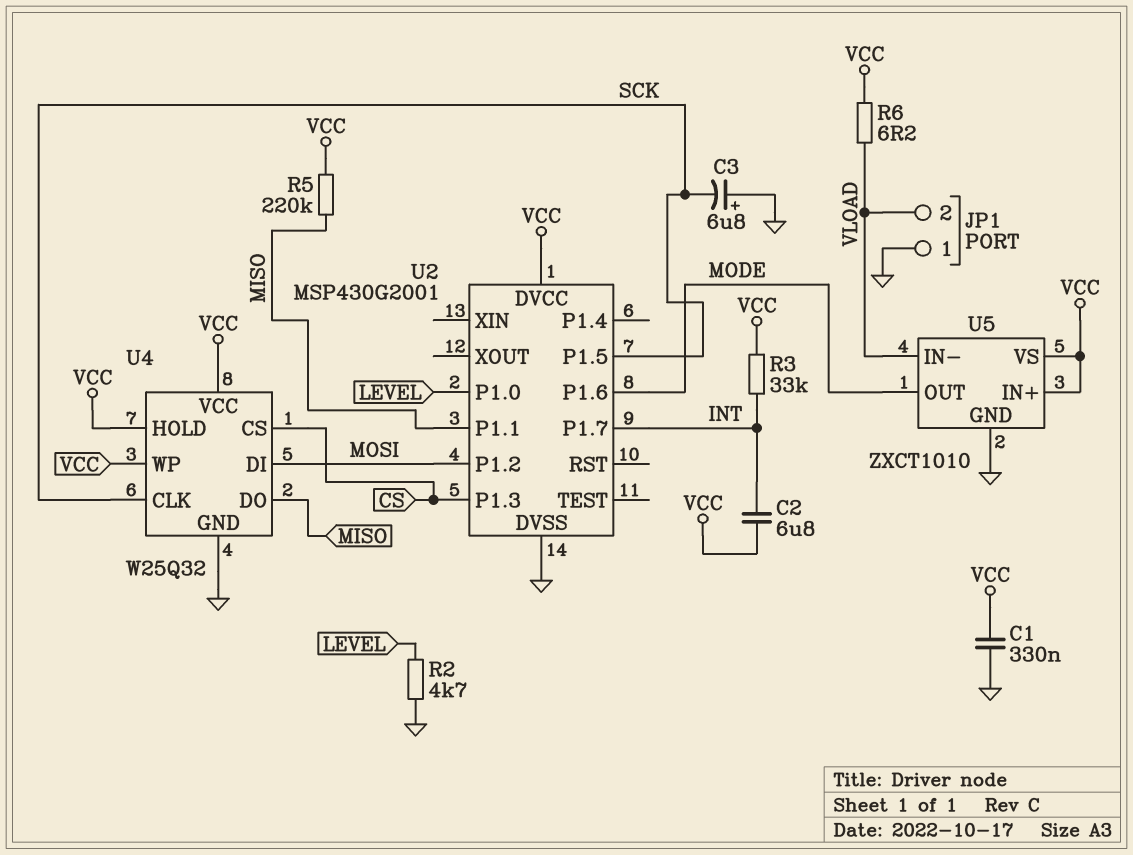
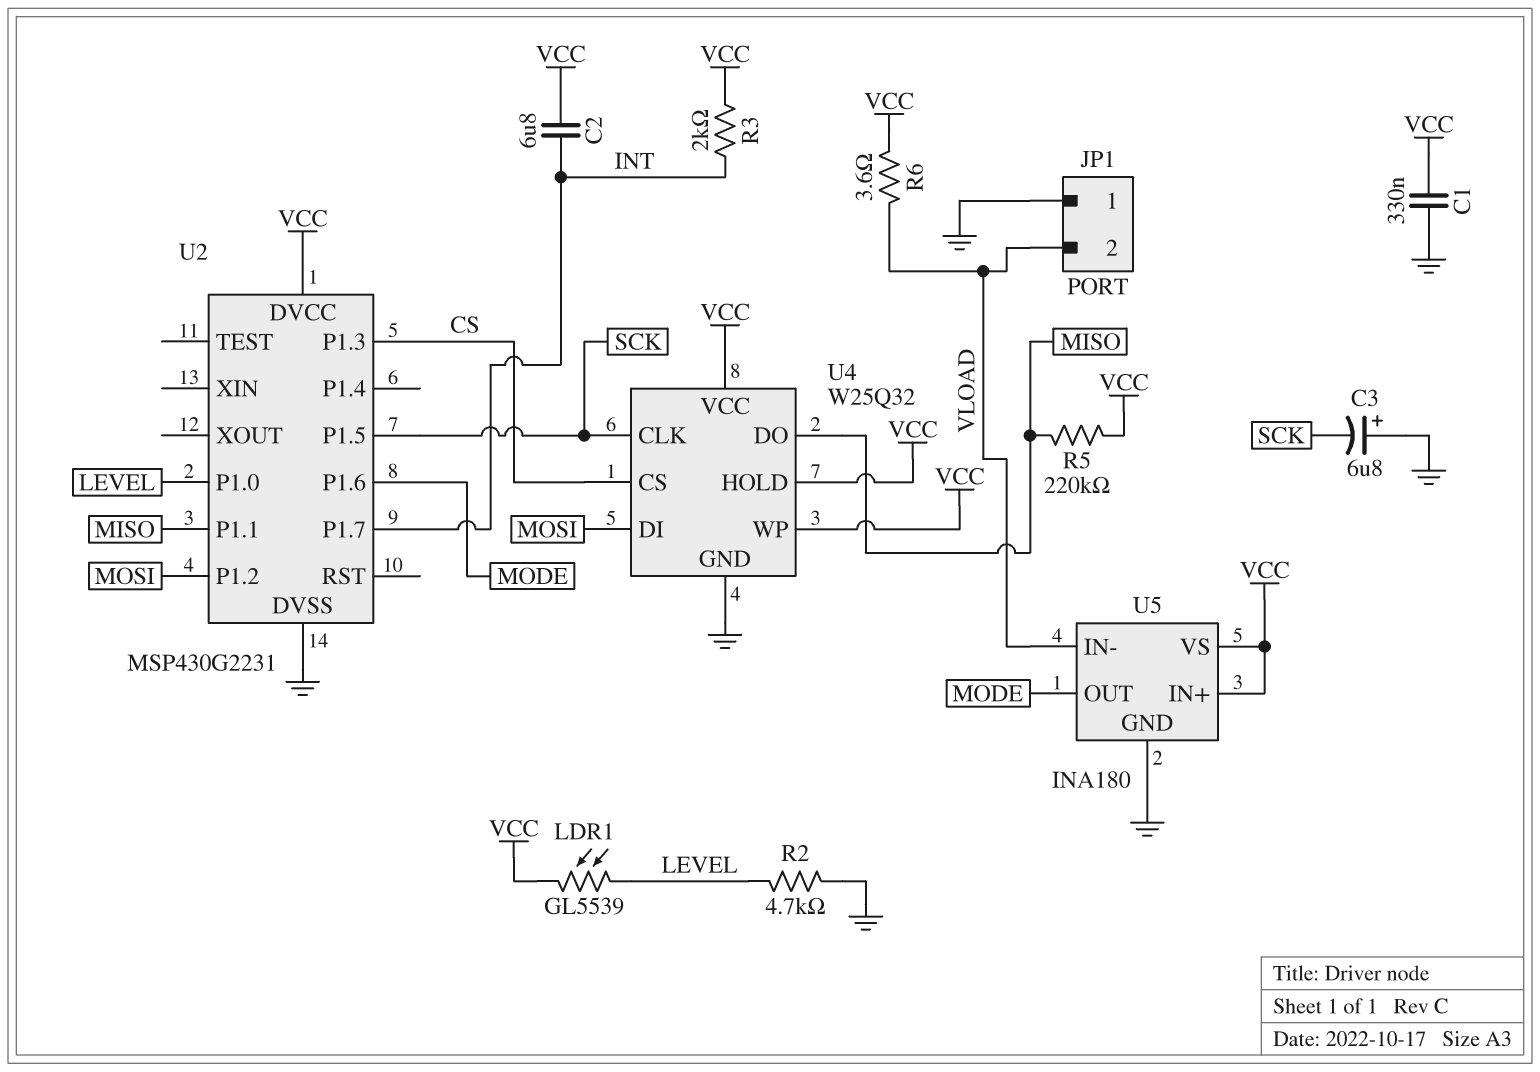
LDR1: none -> GL5539 (LEVEL, VCC)
R3: 33k (INT, VCC) -> 2k (INT, VCC)
R6: 6.2 (VCC, VLOAD) -> 3.6 (VCC, VLOAD)
U2: MSP430G2001 -> MSP430G2231
U5: ZXCT1010 -> INA180

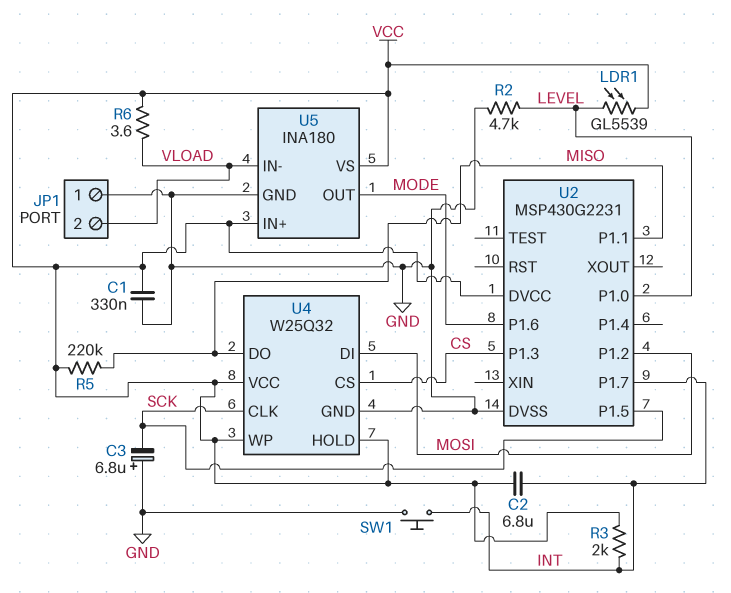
SW1: none -> button (GND, INT)

